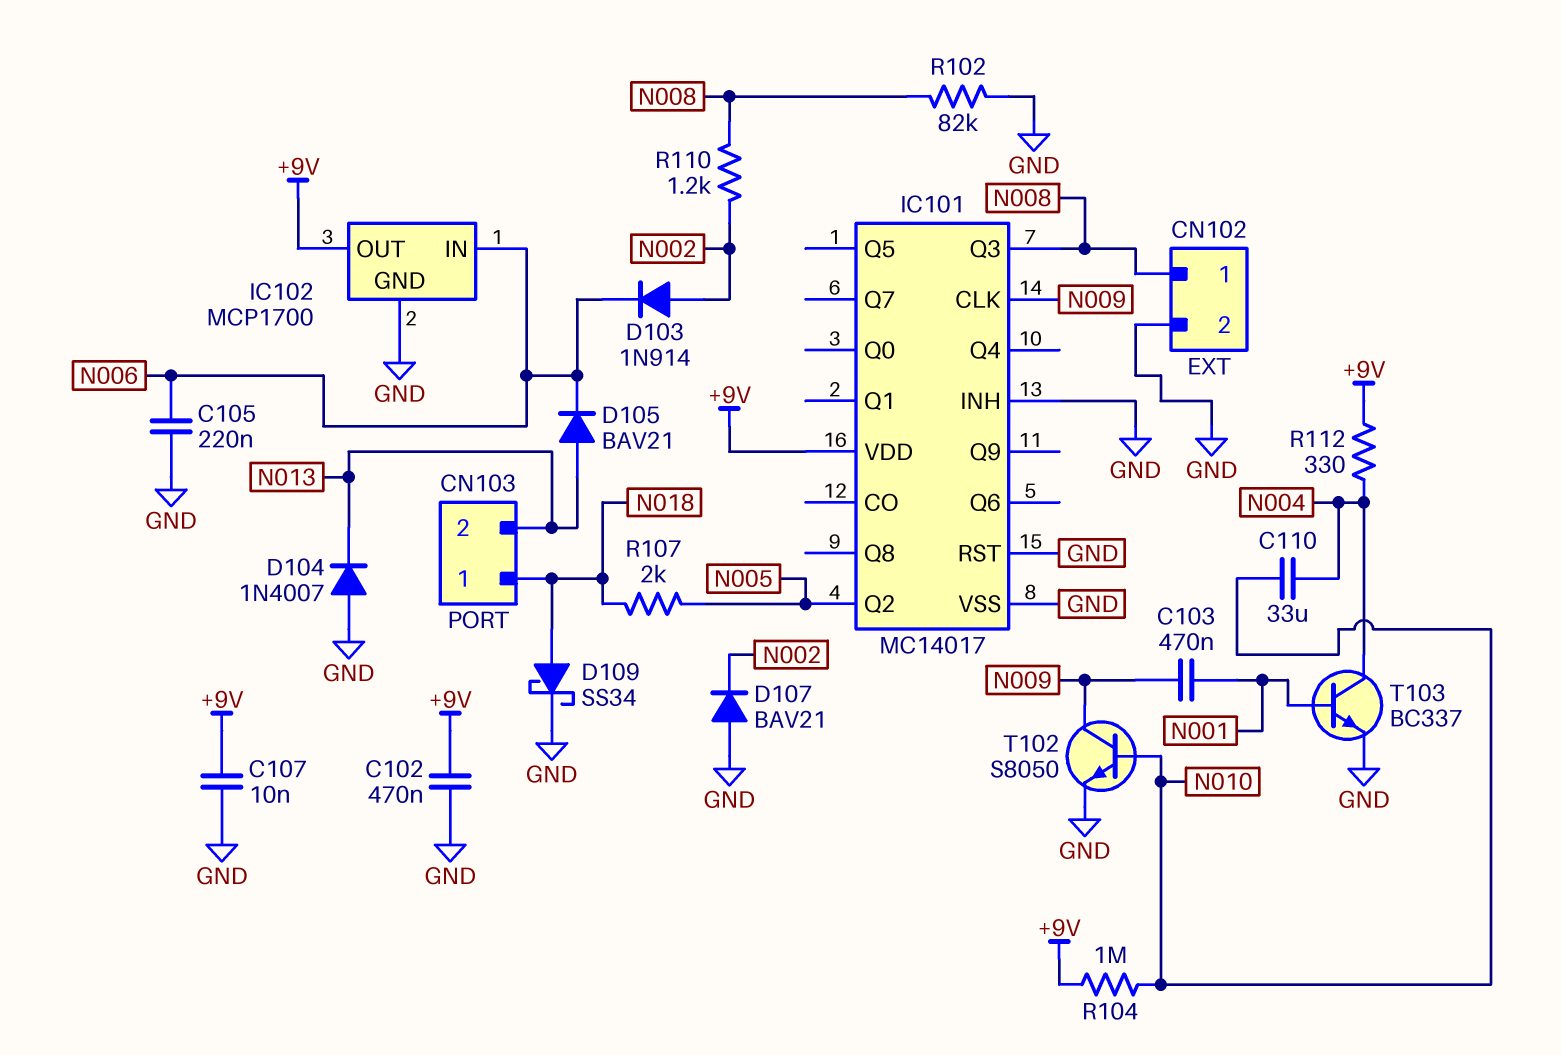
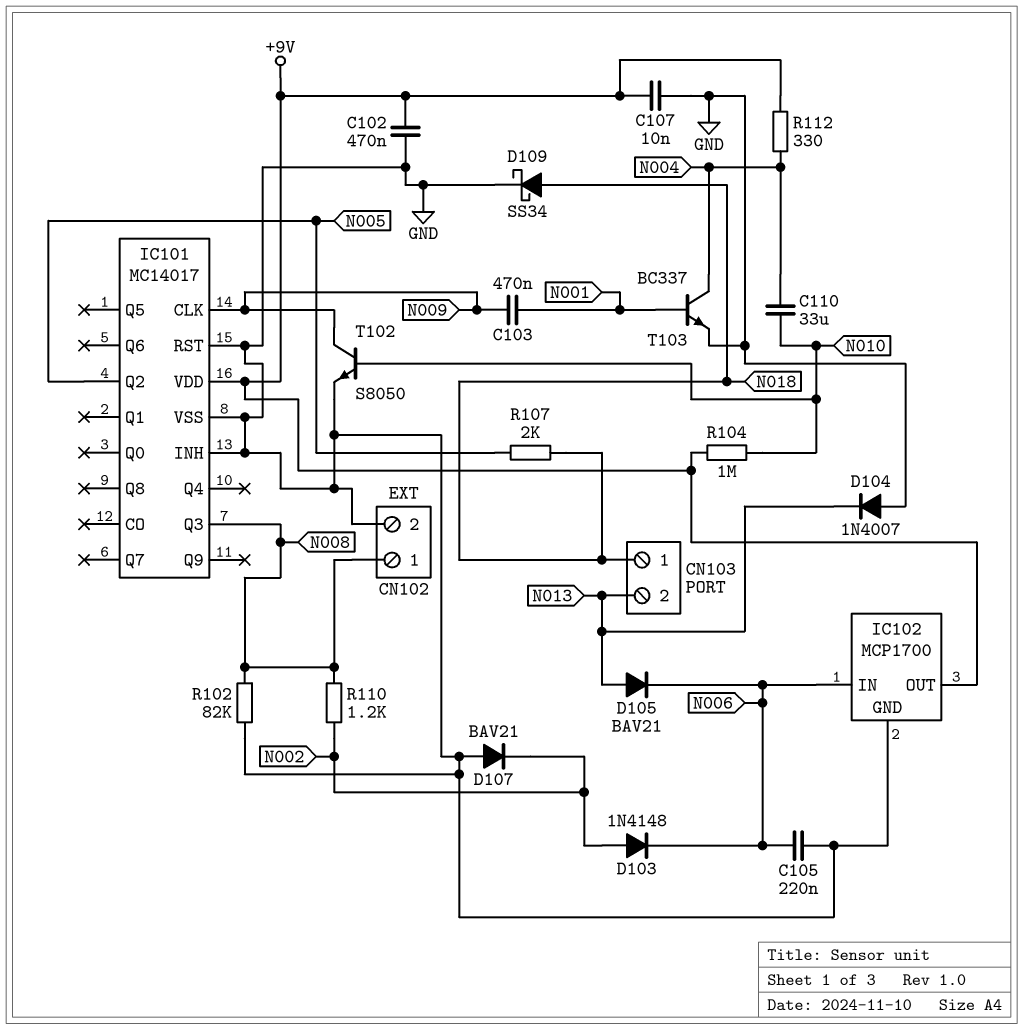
D103: diode 1N914 (A N002, K N006) -> diode 1N4148 (A N002, K N006)

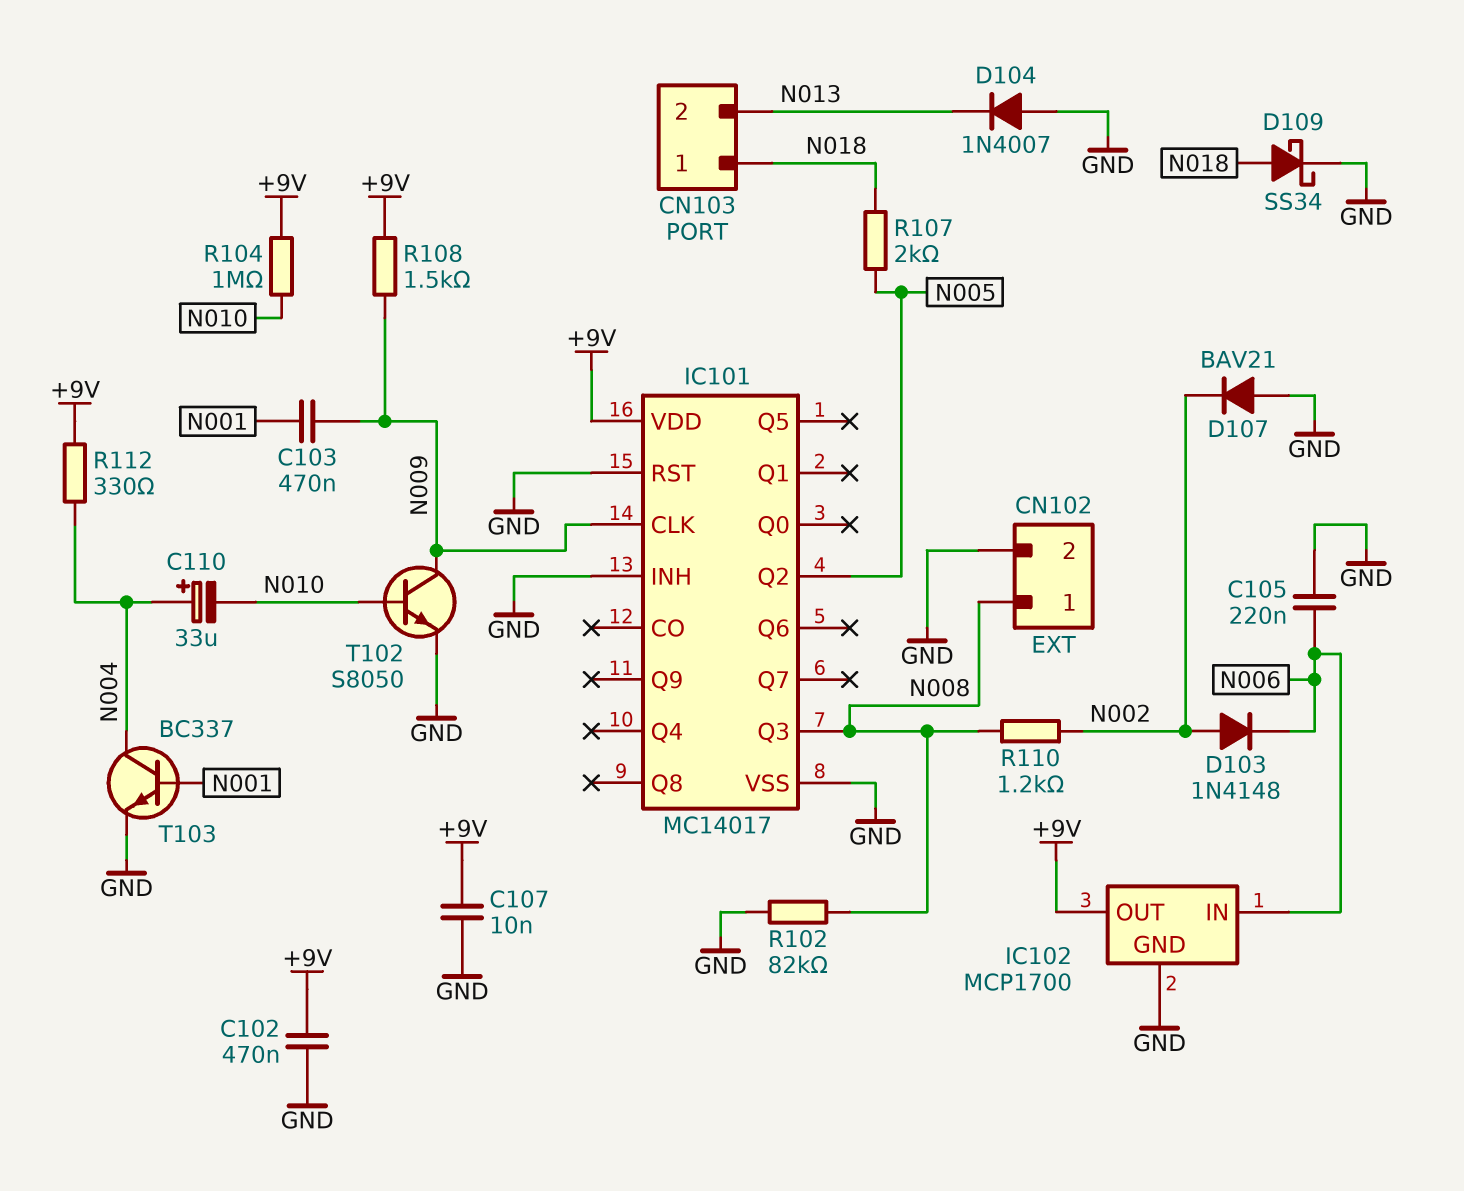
C110: 33uF (N004, N010) -> 33uF (plus N004, minus N010)
D105: diode BAV21 (A N013, K N006) -> none
R108: none -> 1.5k (+9V, N009)

